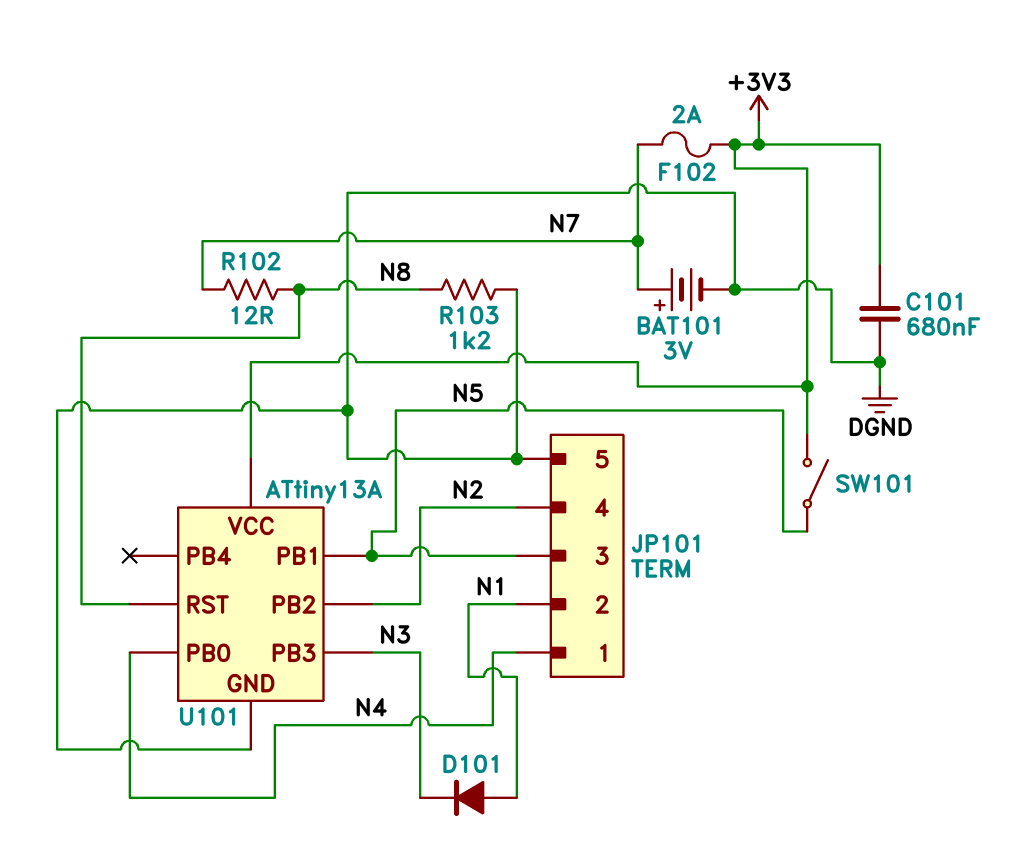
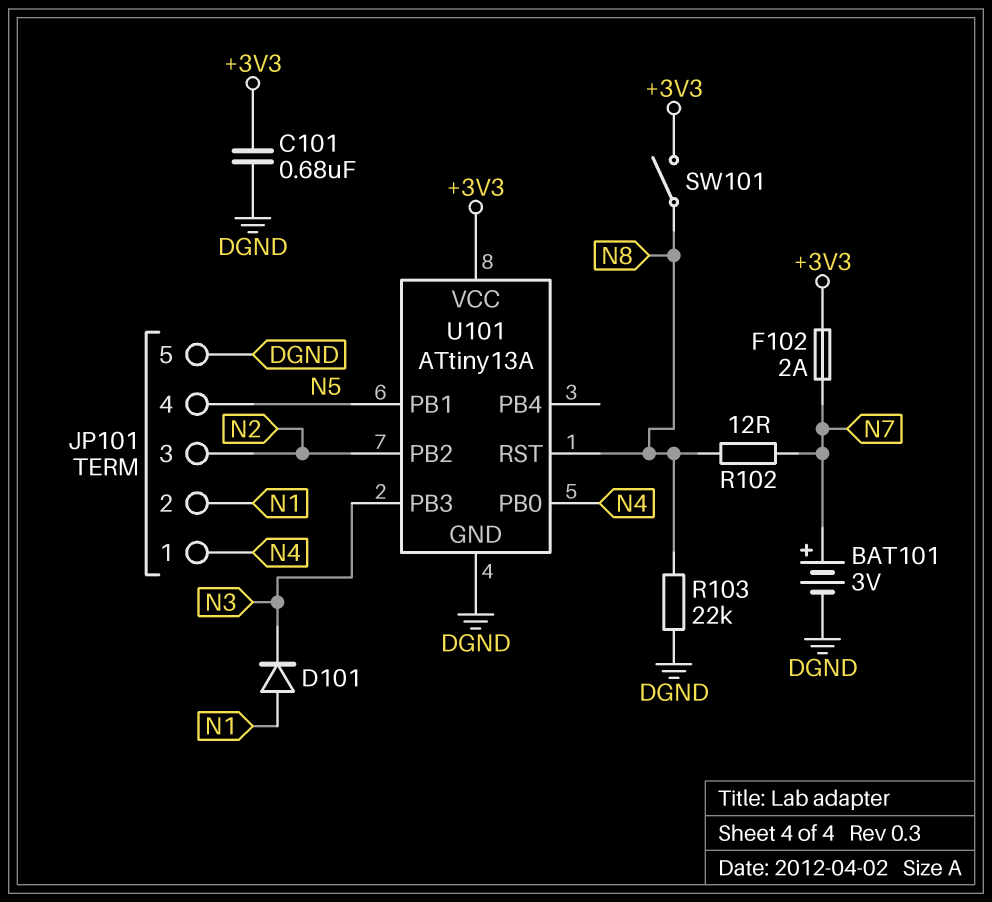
JP101 pin 3: N5 -> N2
JP101 pin 4: N2 -> N5
R103: 1.2k (DGND, N8) -> 22k (DGND, N8)
SW101: switch (+3V3, N5) -> switch (+3V3, N8)

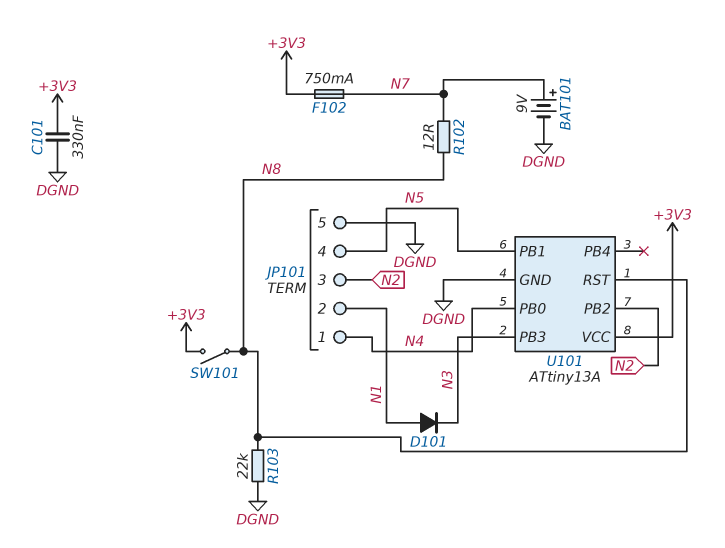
BAT101: 3V (plus N7, minus DGND) -> 9V (plus N7, minus DGND)
C101: 680nF (+3V3, DGND) -> 330nF (+3V3, DGND)
F102: 2A (+3V3, N7) -> 750mA (+3V3, N7)

